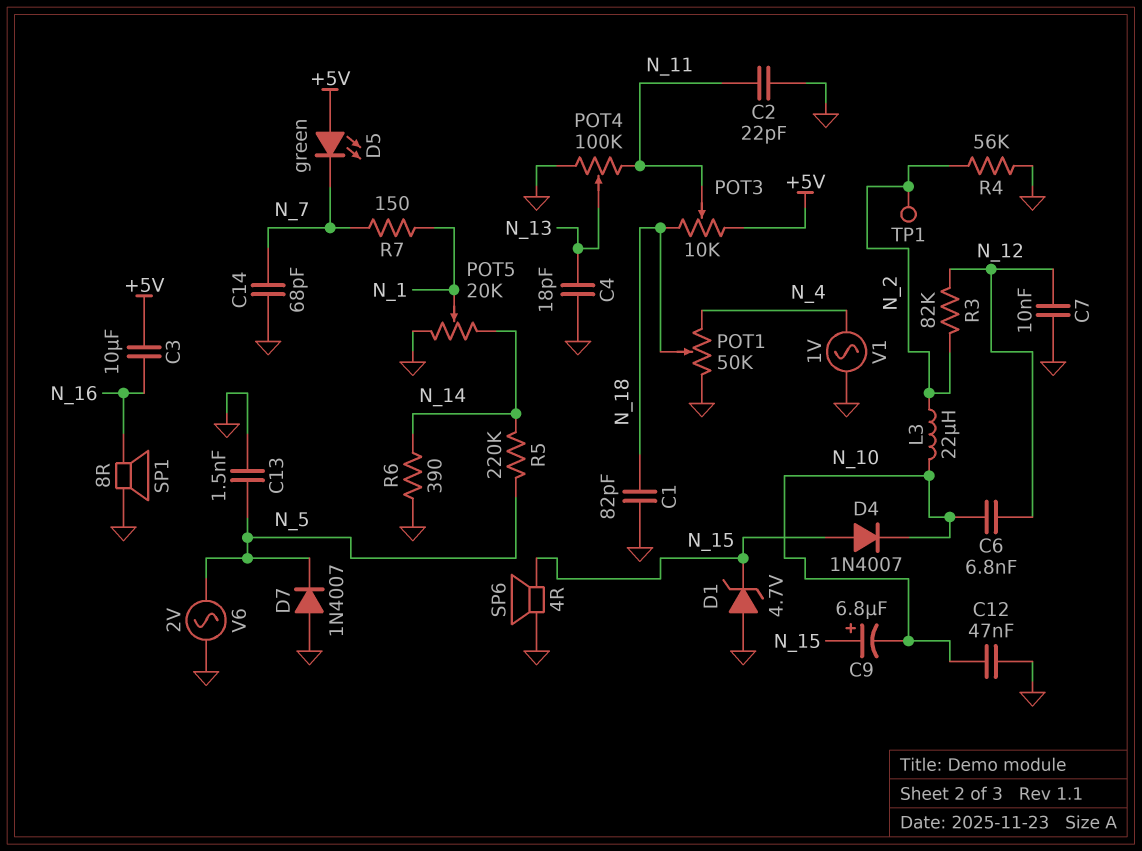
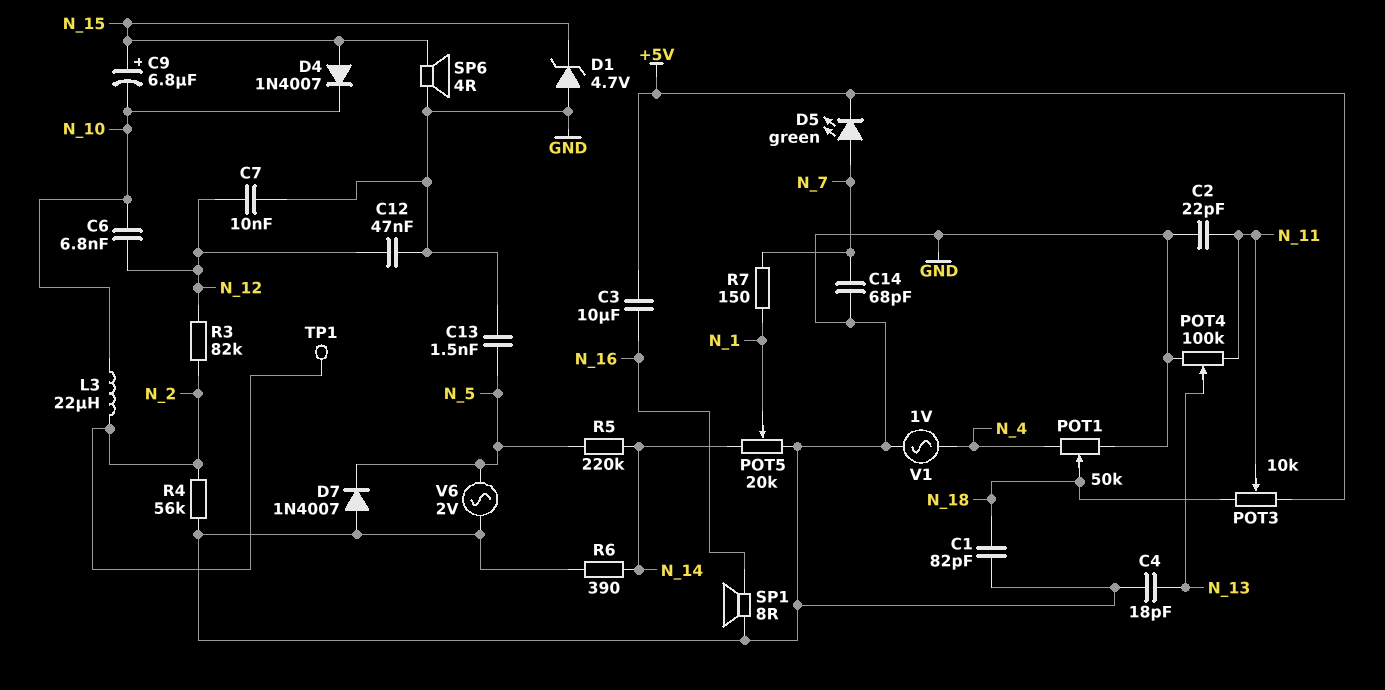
C12: 47nF (GND, N_10) -> 47nF (GND, N_12)
D5: LED green (A +5V, K N_7) -> LED green (A N_7, K +5V)

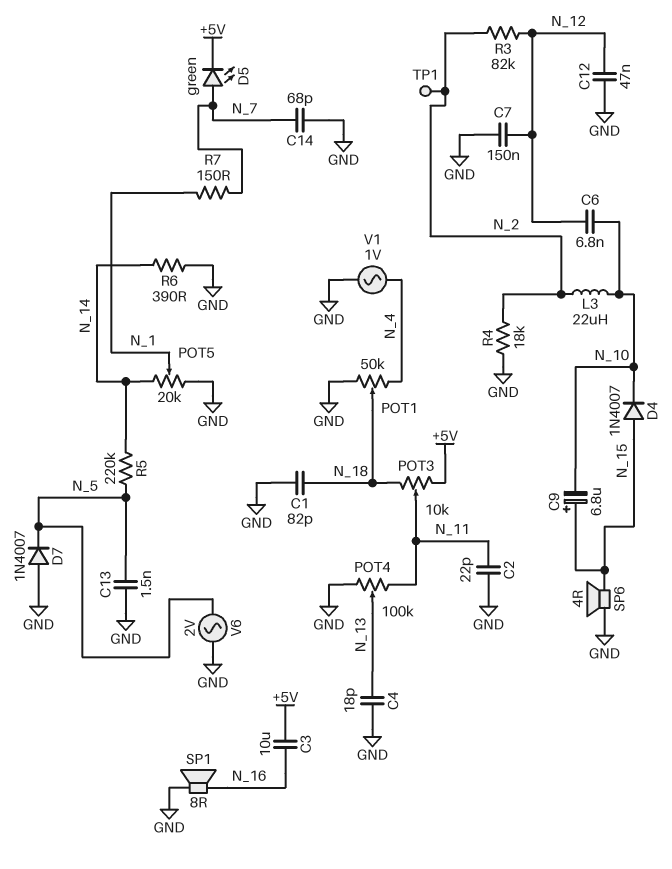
C7: 10nF (GND, N_12) -> 150nF (GND, N_12)
D1: zener 4.7V (A GND, K N_15) -> none
R4: 56k (GND, N_2) -> 18k (GND, N_2)

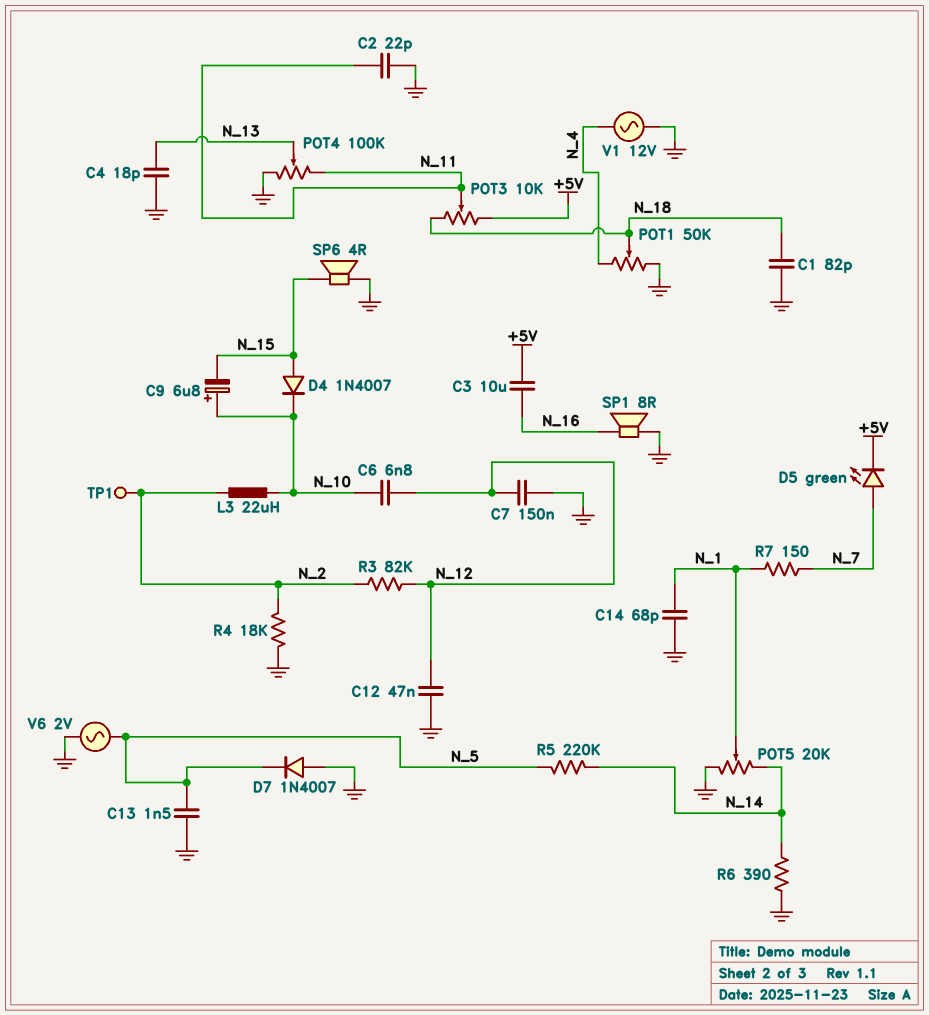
C9: 6.8uF (plus N_15, minus N_10) -> 6.8uF (plus N_10, minus N_15)
C14: 68pF (GND, N_7) -> 68pF (GND, N_1)
V1: AC 1V (GND, N_4) -> AC 12V (GND, N_4)

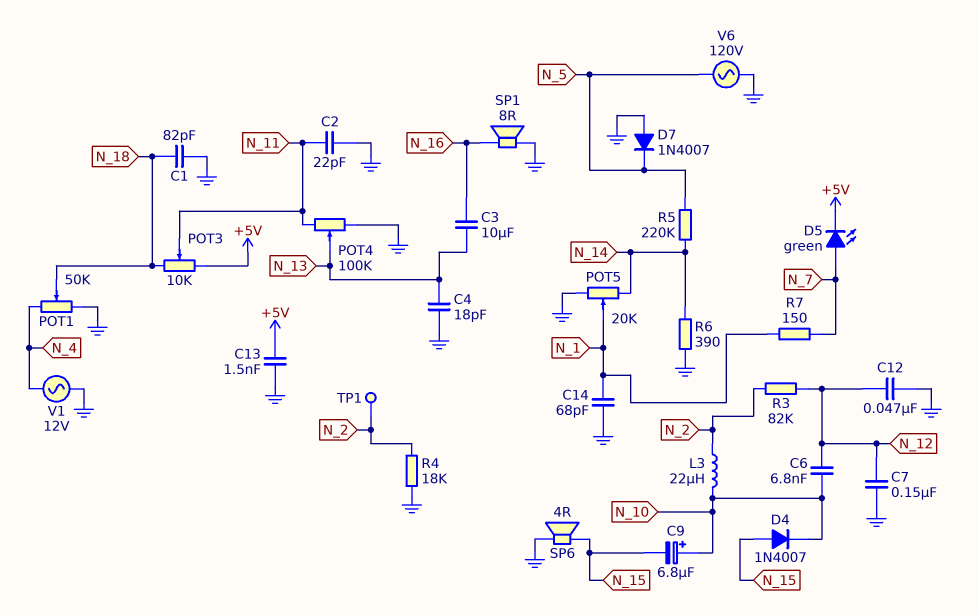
C3: 10uF (+5V, N_16) -> 10uF (N_13, N_16)
C13: 1.5nF (GND, N_5) -> 1.5nF (+5V, GND)
V6: AC 2V (GND, N_5) -> AC 120V (GND, N_5)

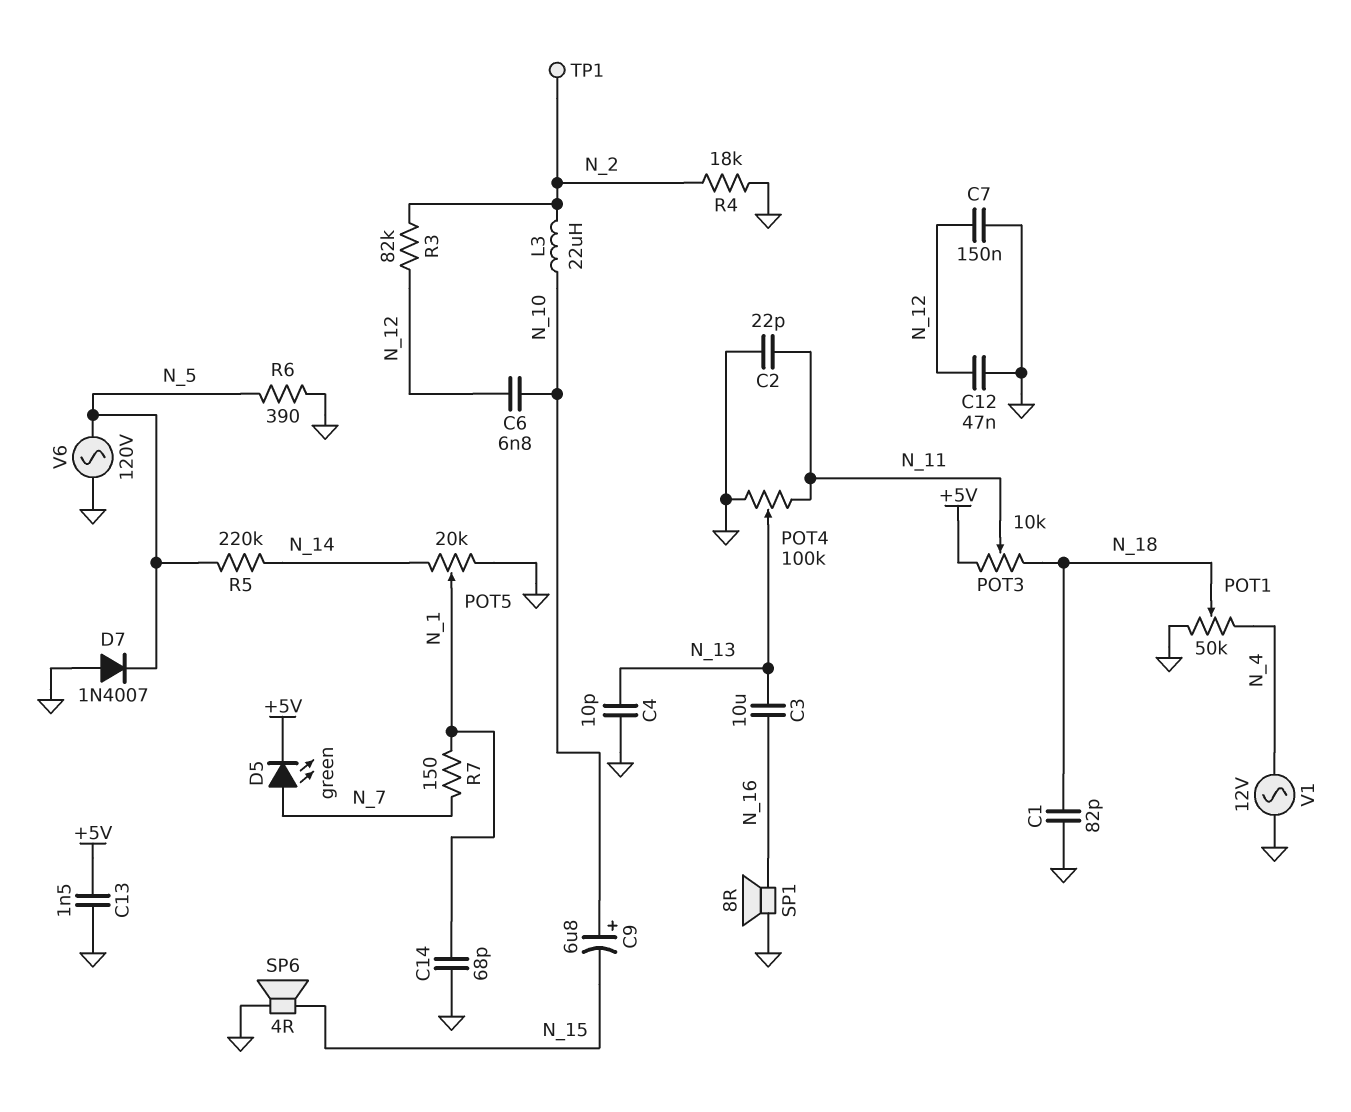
C4: 18pF (GND, N_13) -> 10pF (GND, N_13)
D4: diode 1N4007 (A N_15, K N_10) -> none
R6: 390 (GND, N_14) -> 390 (GND, N_5)

